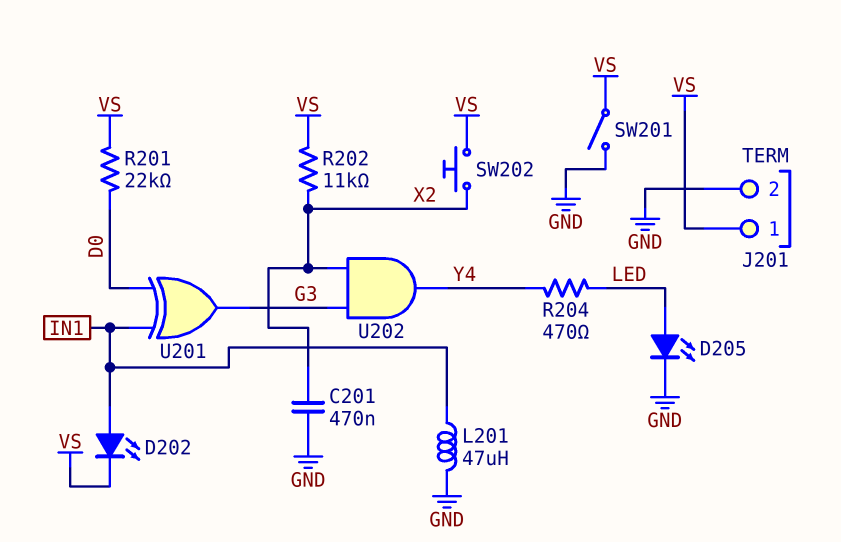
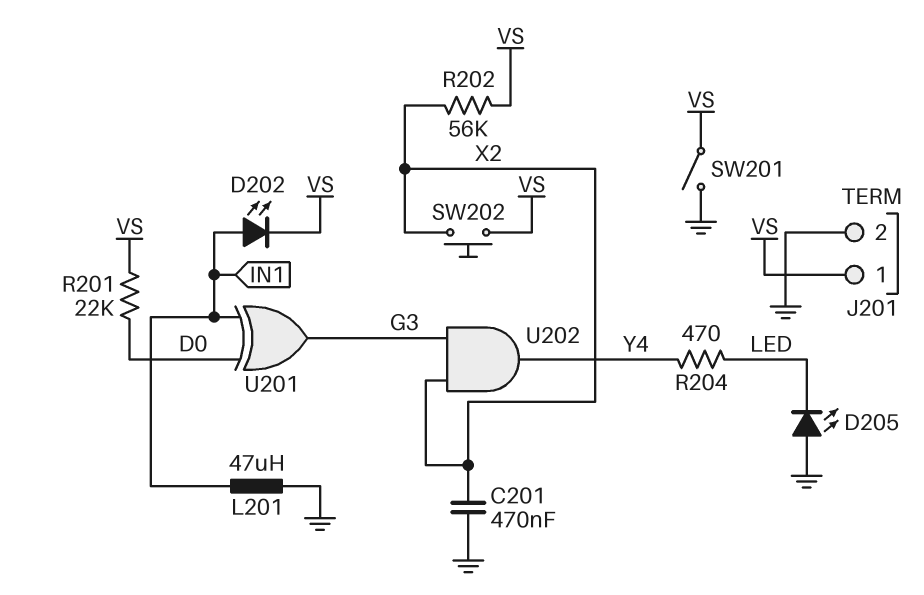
D205: LED (A LED, K GND) -> LED (A GND, K LED)
R202: 11k (VS, X2) -> 56k (VS, X2)

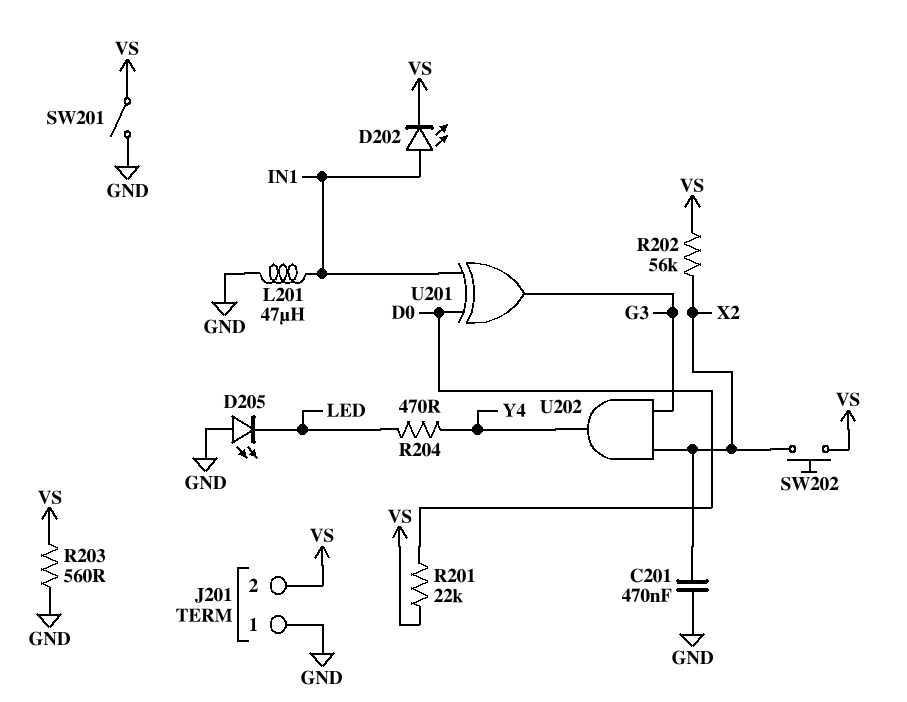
J201 pin 1: VS -> GND
J201 pin 2: GND -> VS
R203: none -> 560 (GND, VS)

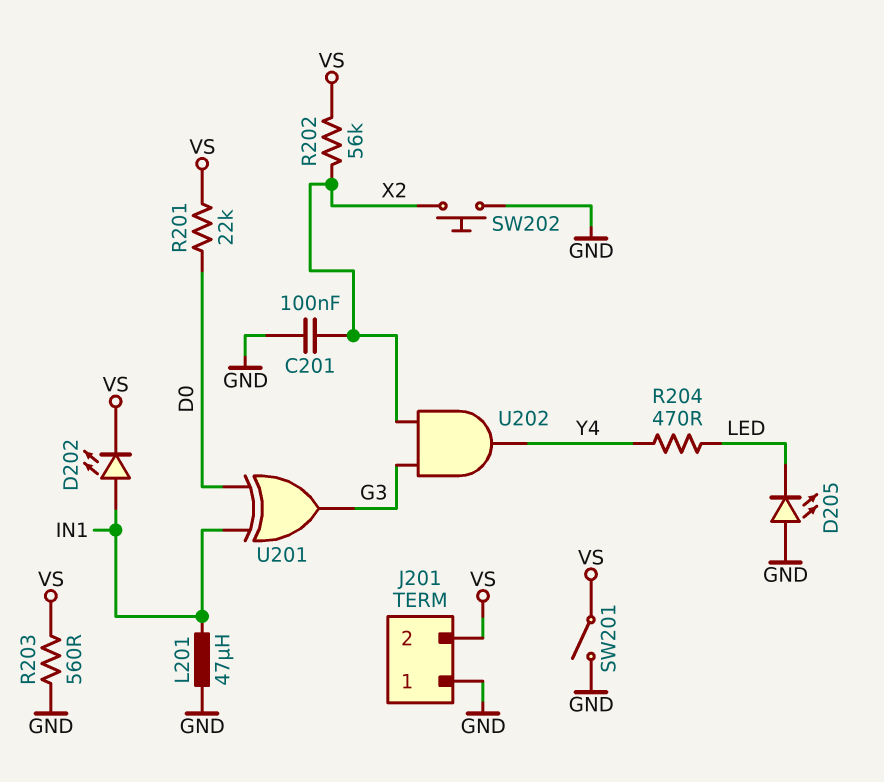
C201: 470nF (GND, X2) -> 100nF (GND, X2)
SW202: button (VS, X2) -> button (GND, X2)

